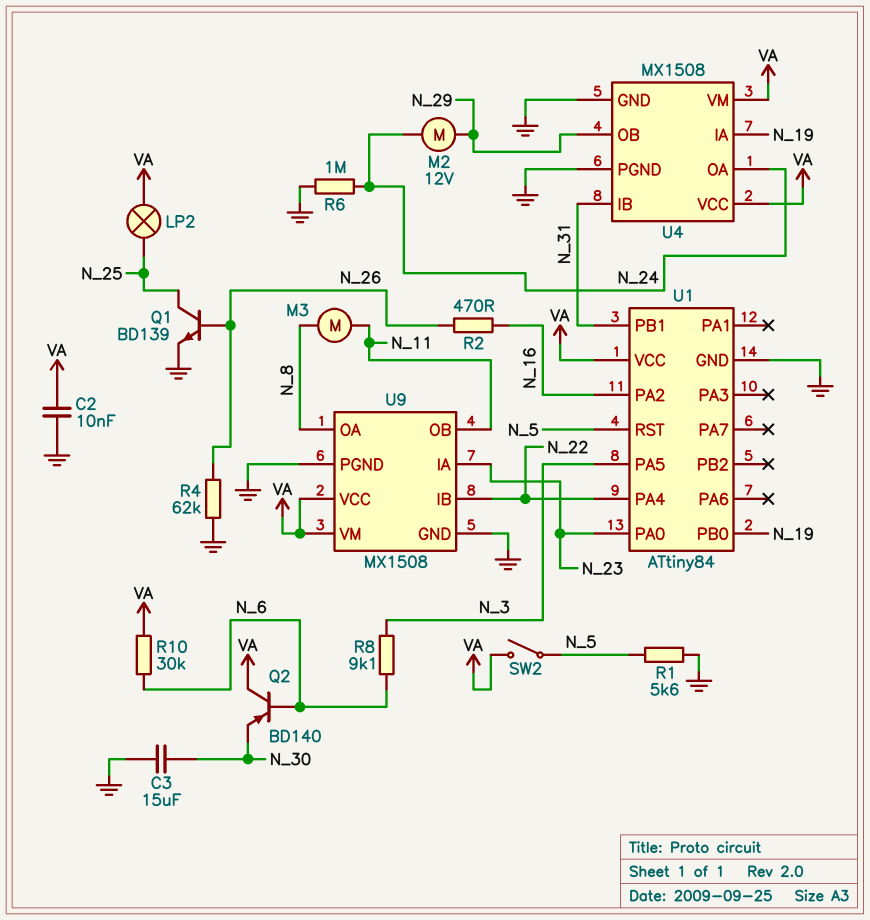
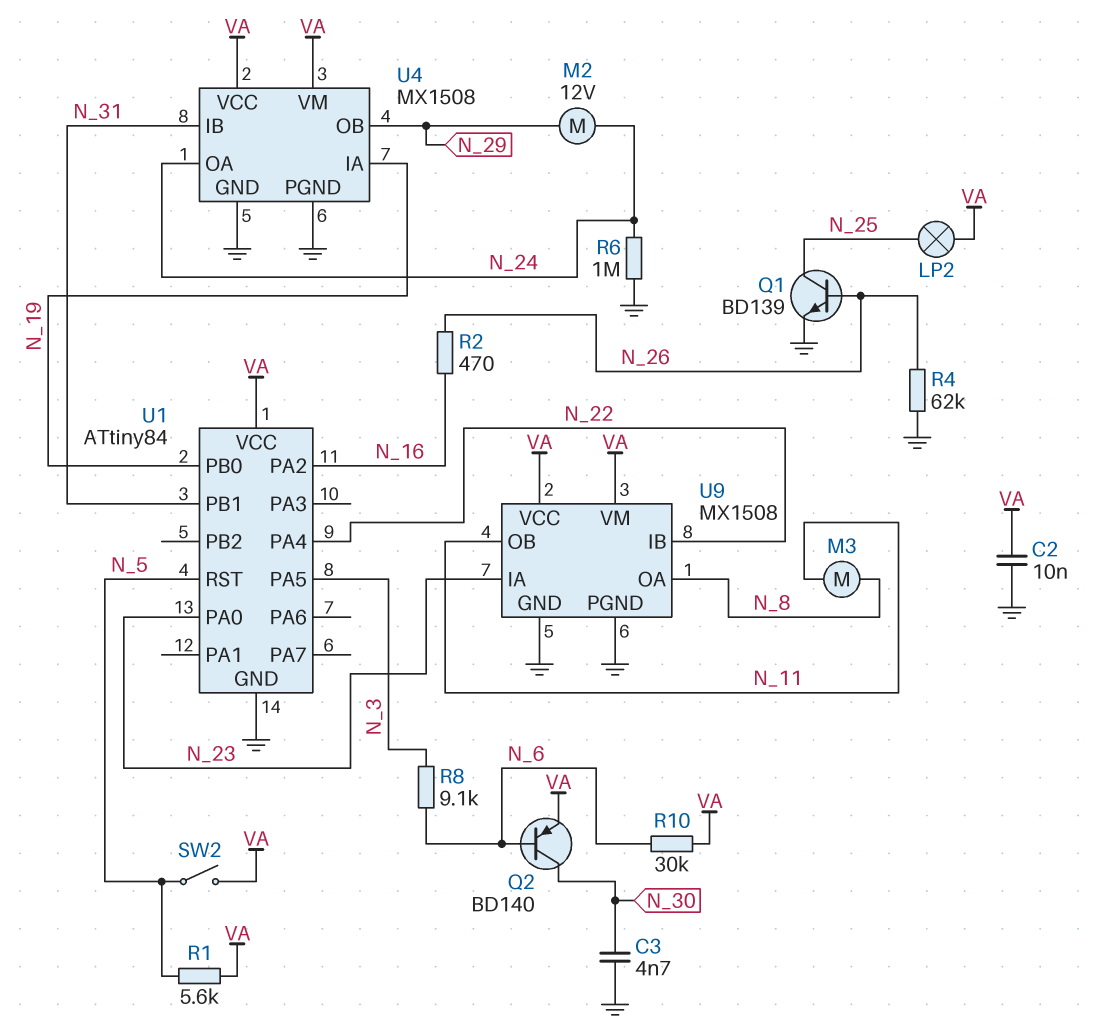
C3: 15uF (GND, N_30) -> 4.7nF (GND, N_30)
Q2: PNP BD140 (B N_6, C VA, E N_30) -> PNP BD140 (B N_6, C N_30, E VA)
R1: 5.6k (GND, N_5) -> 5.6k (N_5, VA)

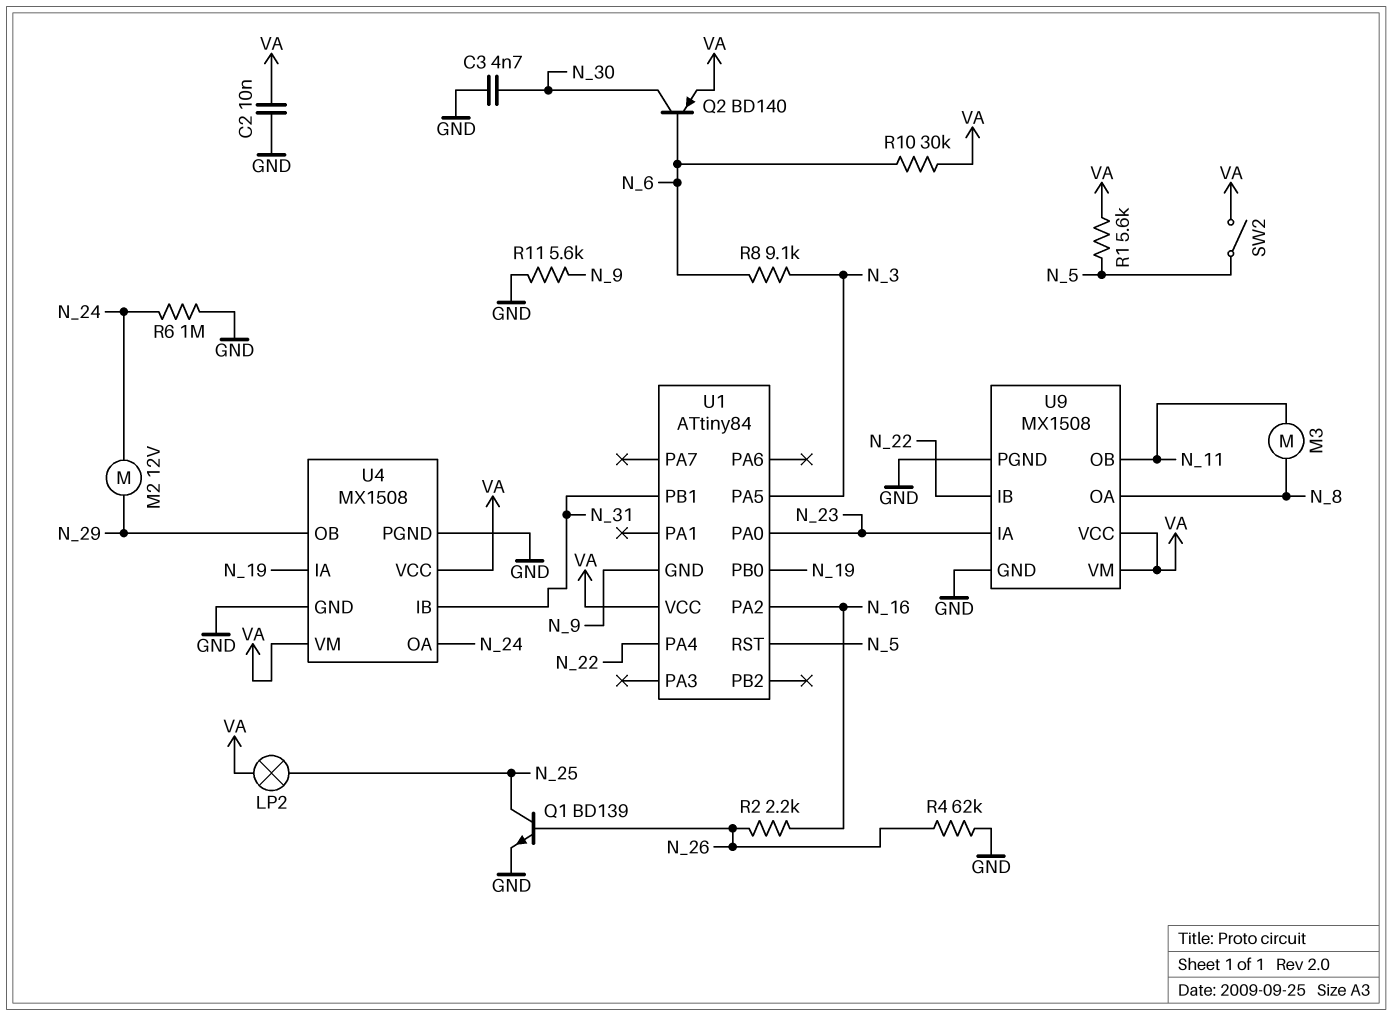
R2: 470 (N_16, N_26) -> 2.2k (N_16, N_26)
R11: none -> 5.6k (GND, N_9)
U1 pin GND: GND -> N_9

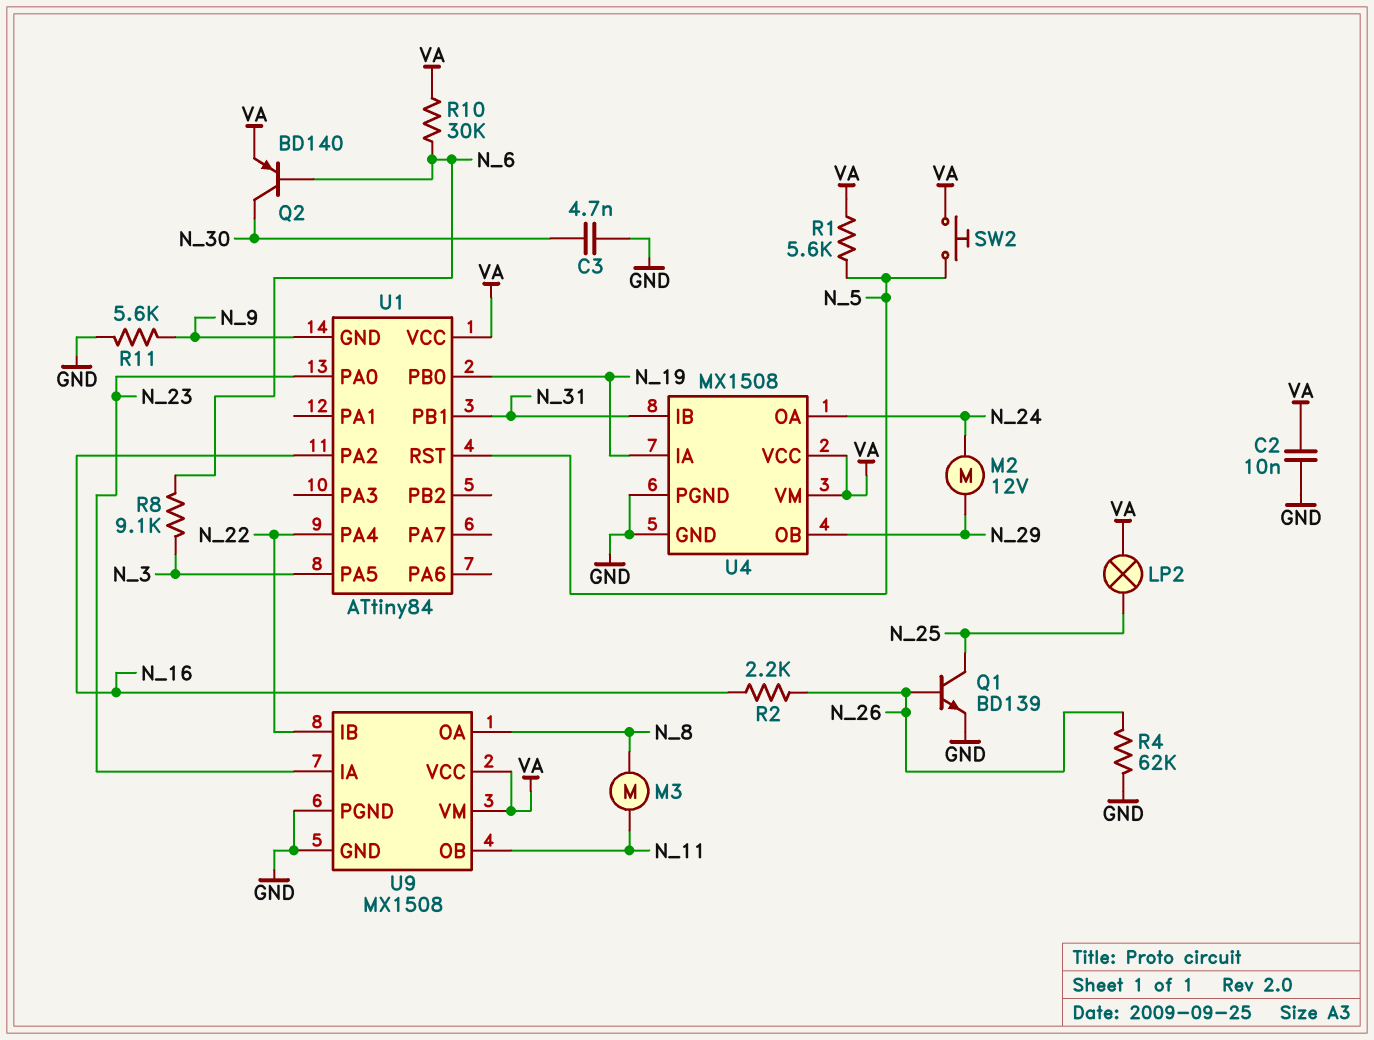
R6: 1M (GND, N_24) -> none
SW2: switch (N_5, VA) -> button (N_5, VA)

